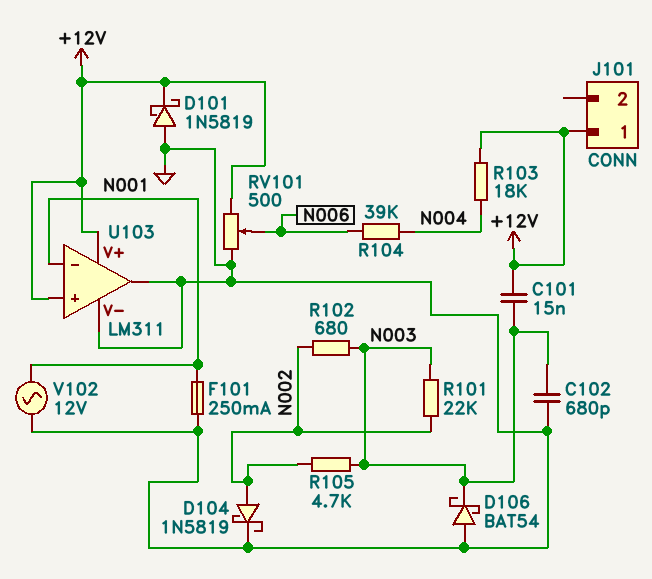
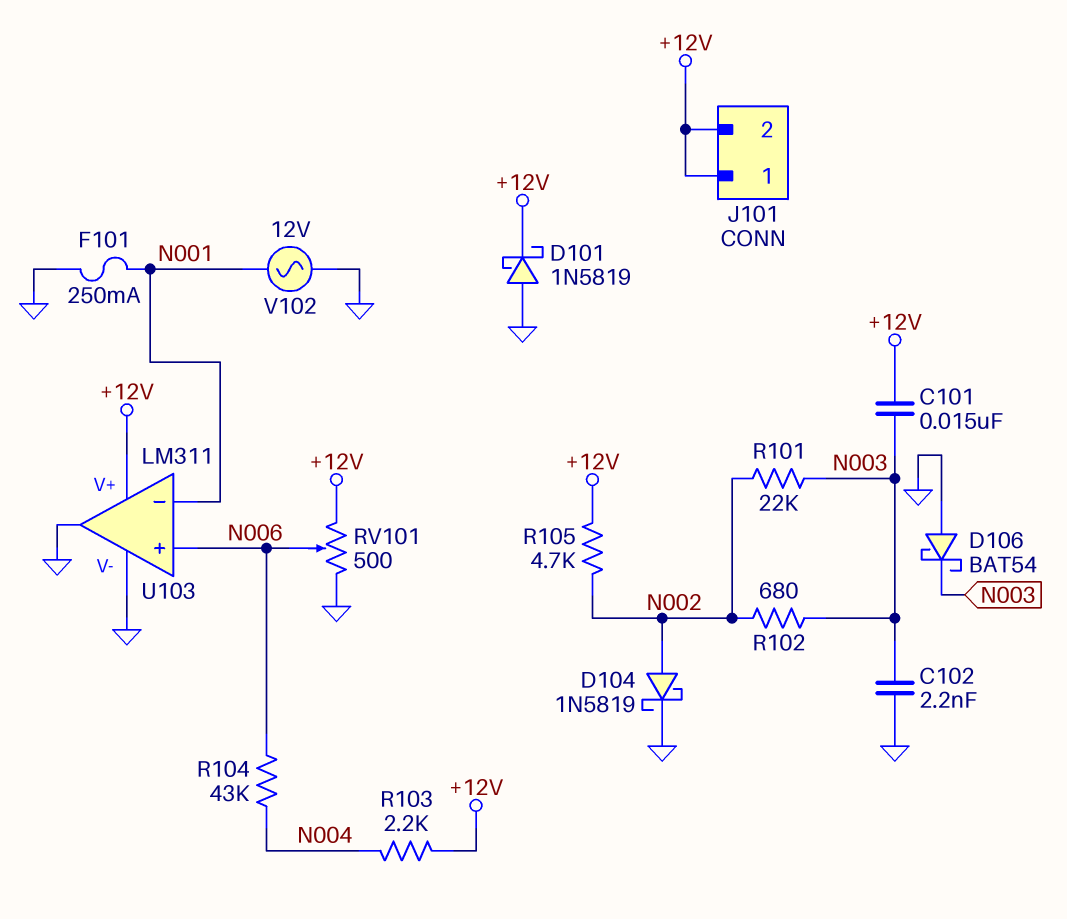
C102: 680pF (GND, N003) -> 2.2nF (GND, N003)
J101 pin 2: none -> +12V
R103: 18k (+12V, N004) -> 2.2k (+12V, N004)
R104: 39k (N004, N006) -> 43k (N004, N006)
R105: 4.7k (N002, N003) -> 4.7k (+12V, N002)
U103 pin in+: +12V -> N006

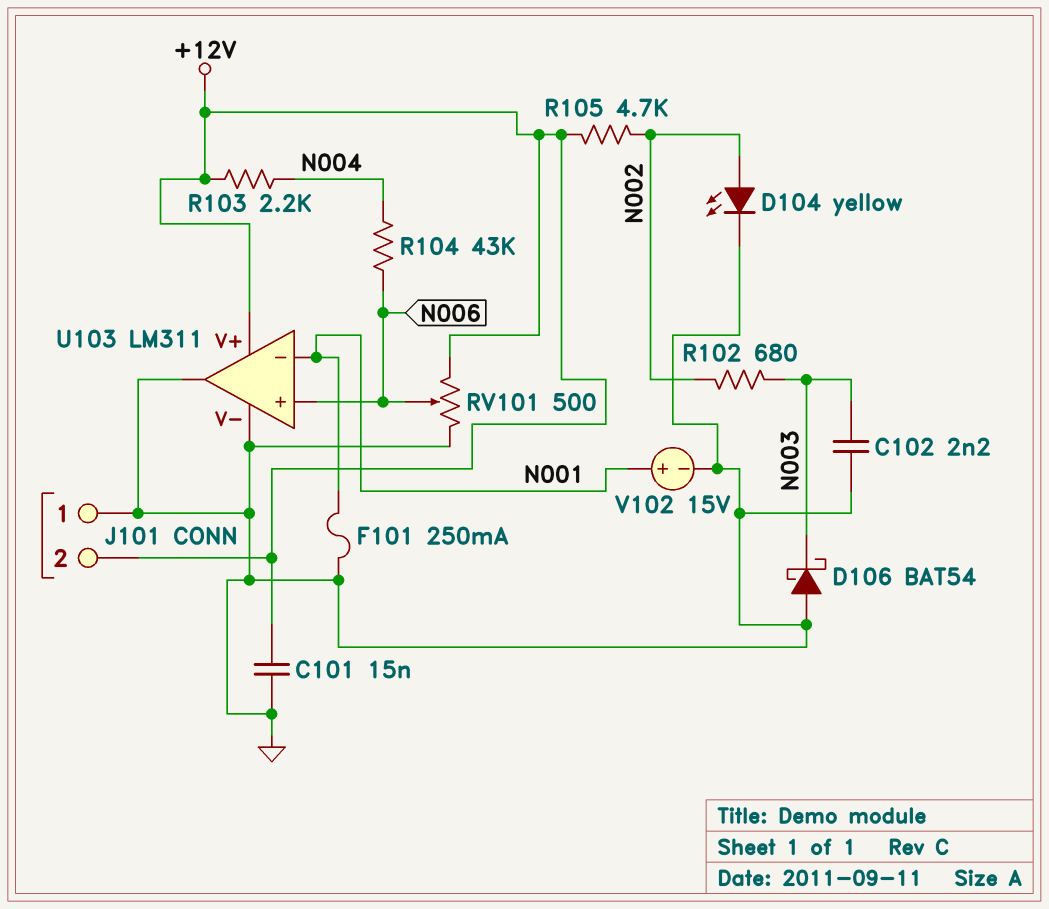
C101: 15nF (+12V, N003) -> 15nF (+12V, GND)
D101: schottky 1N5819 (A GND, K +12V) -> none
D104: schottky 1N5819 (A N002, K GND) -> LED yellow (A N002, K GND)
J101 pin 1: +12V -> GND
R101: 22k (N002, N003) -> none
V102: AC 12V (GND, N001) -> 15V (plus N001, minus GND)

